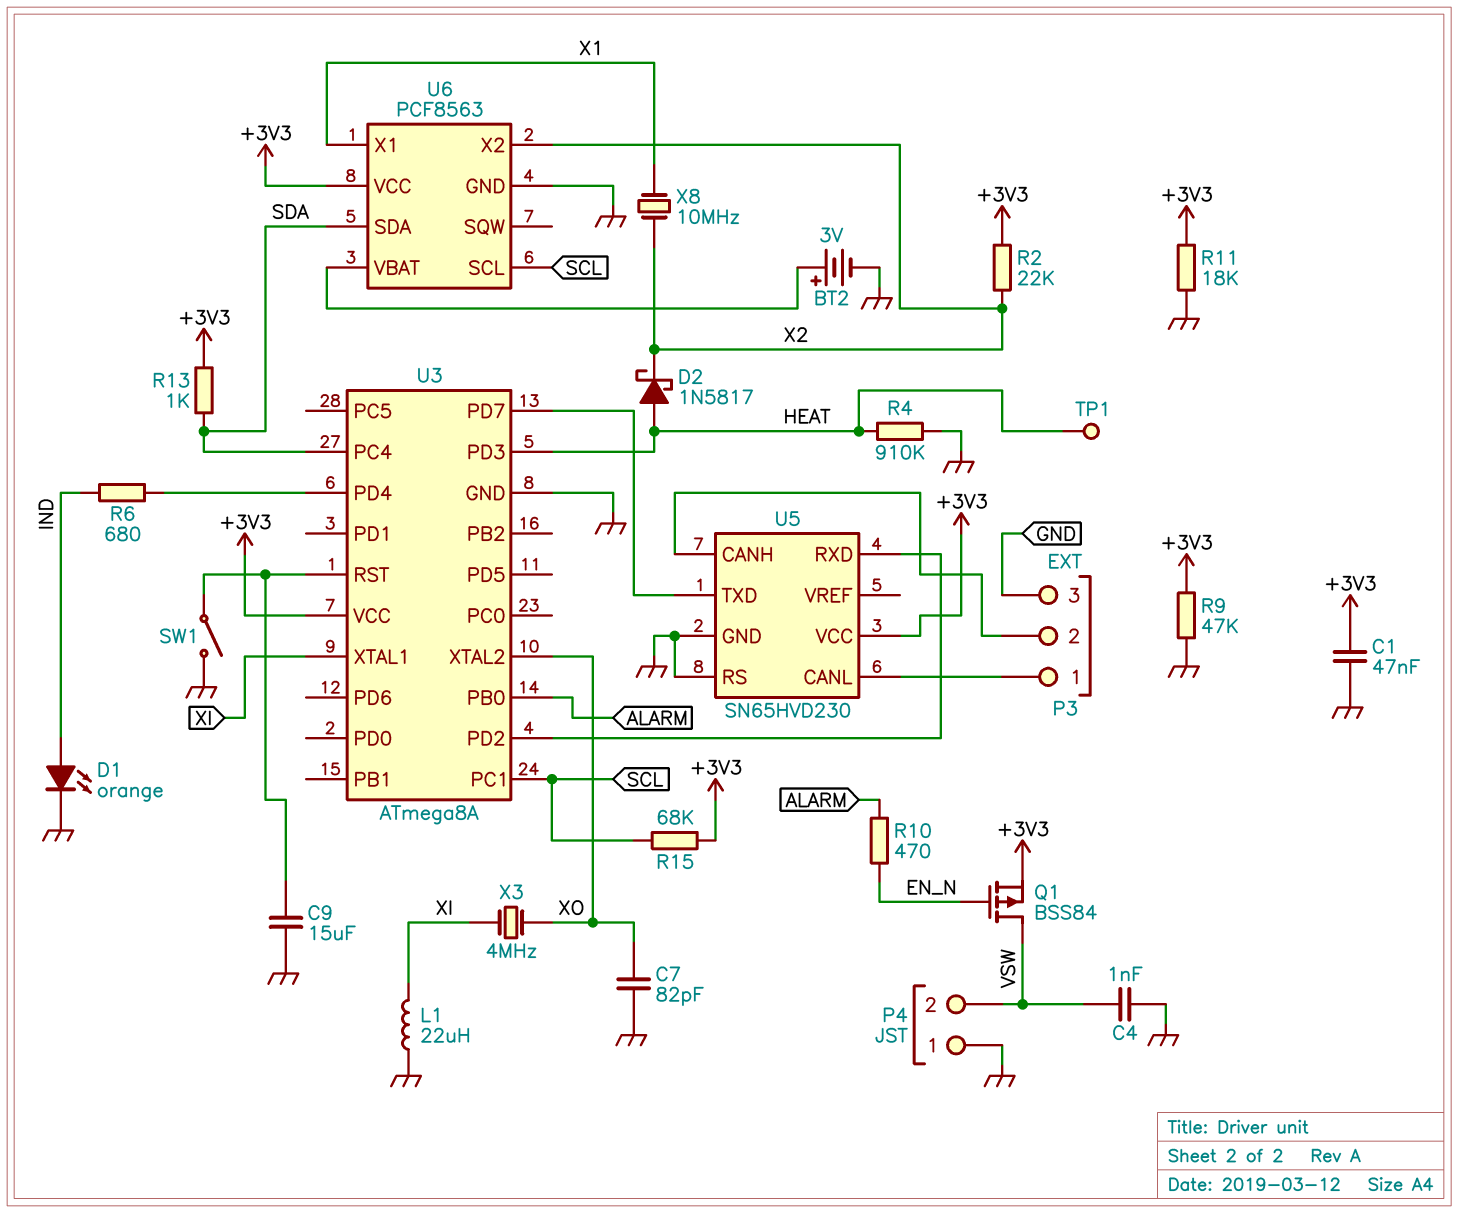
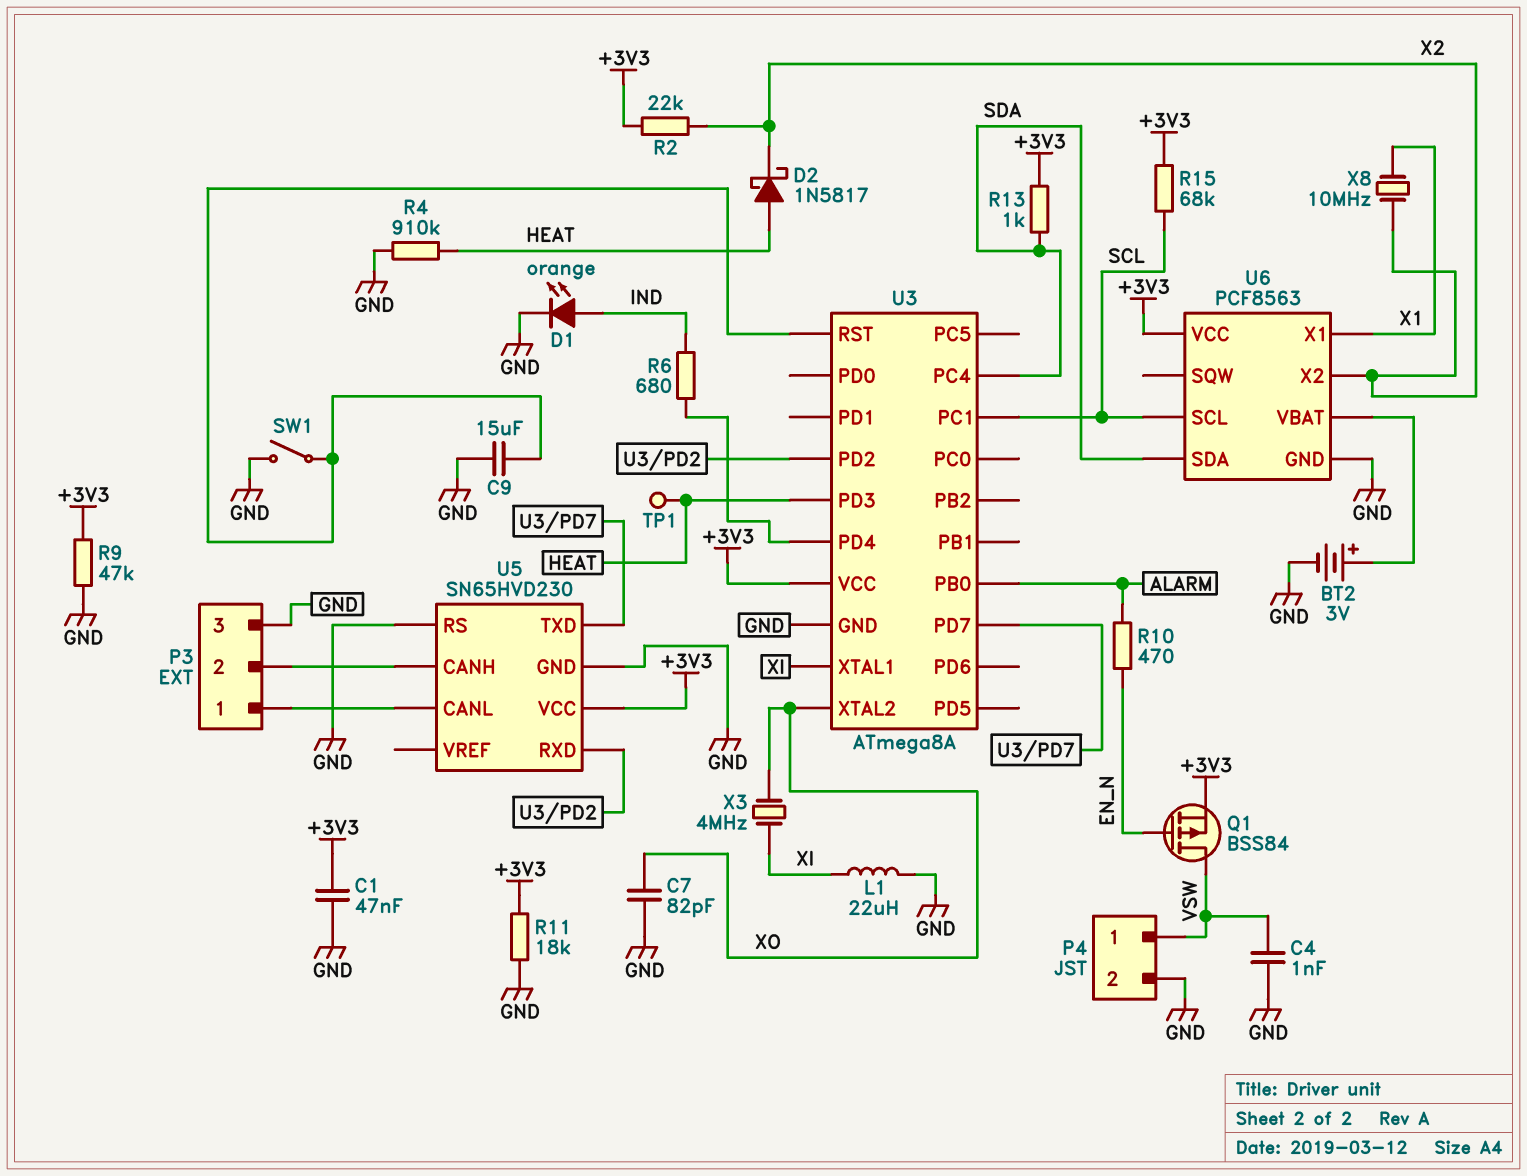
P4 pin 1: GND -> VSW
P4 pin 2: VSW -> GND

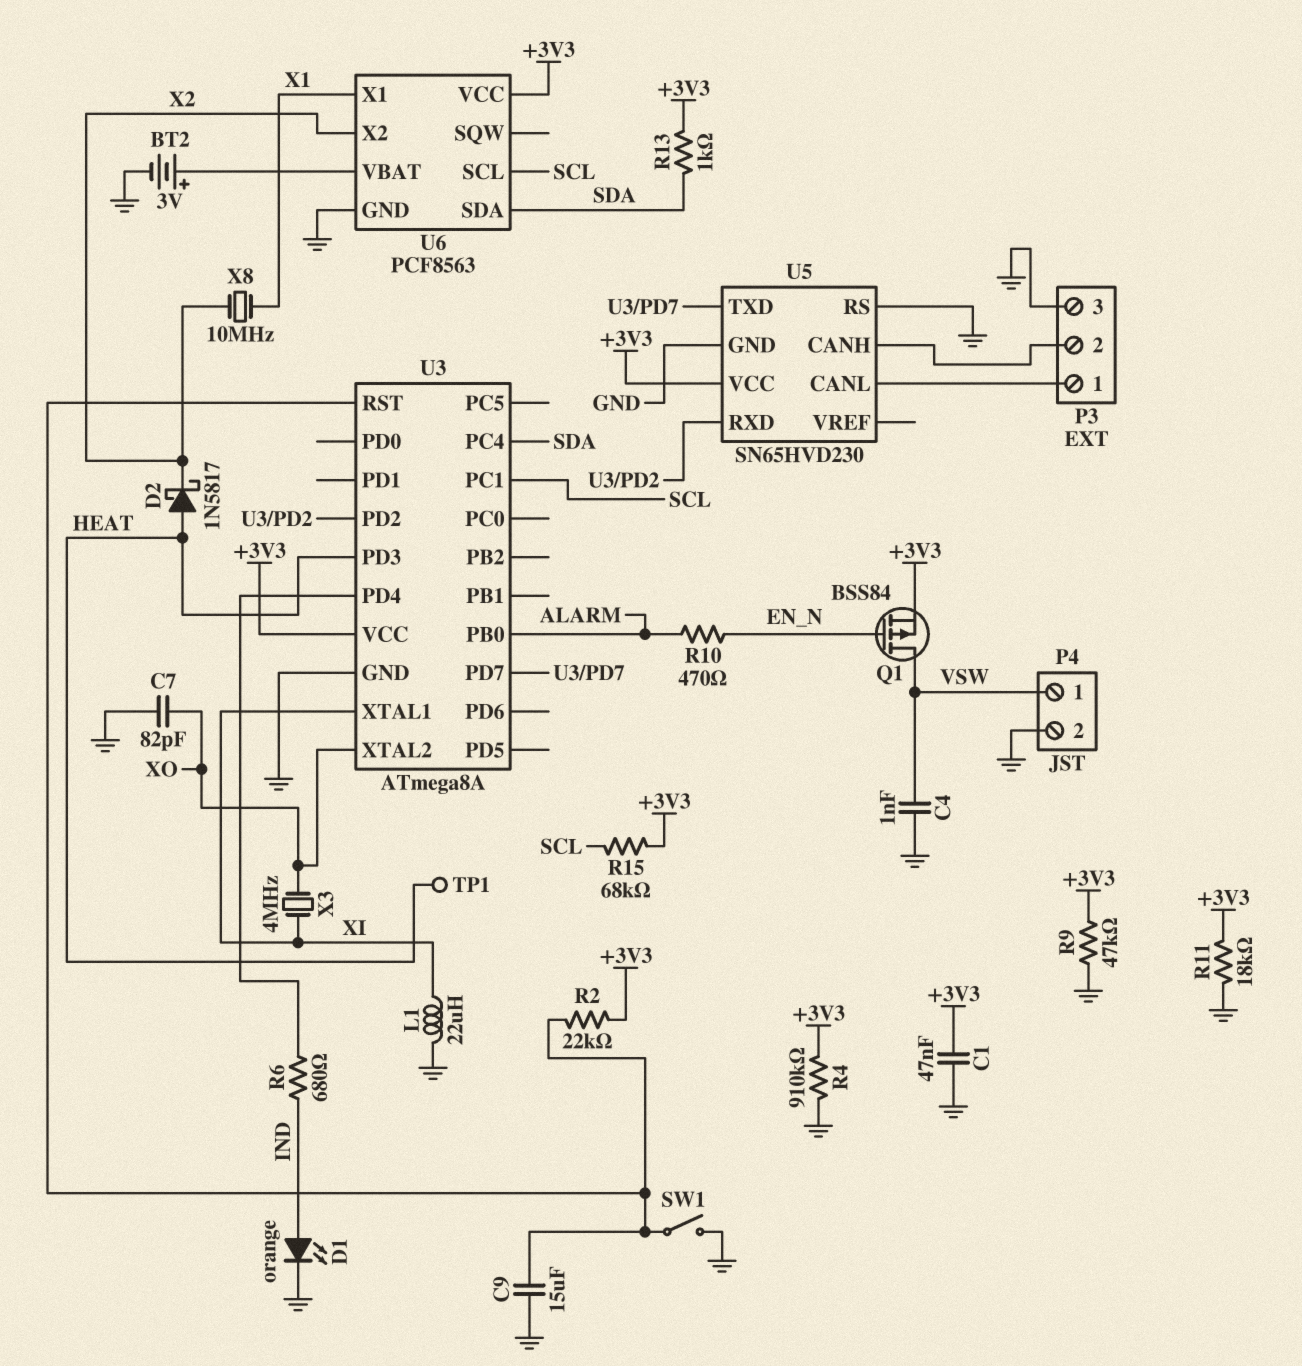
R2: 22k (+3V3, X2) -> 22k (+3V3, U3/RST)
R4: 910k (GND, HEAT) -> 910k (+3V3, GND)

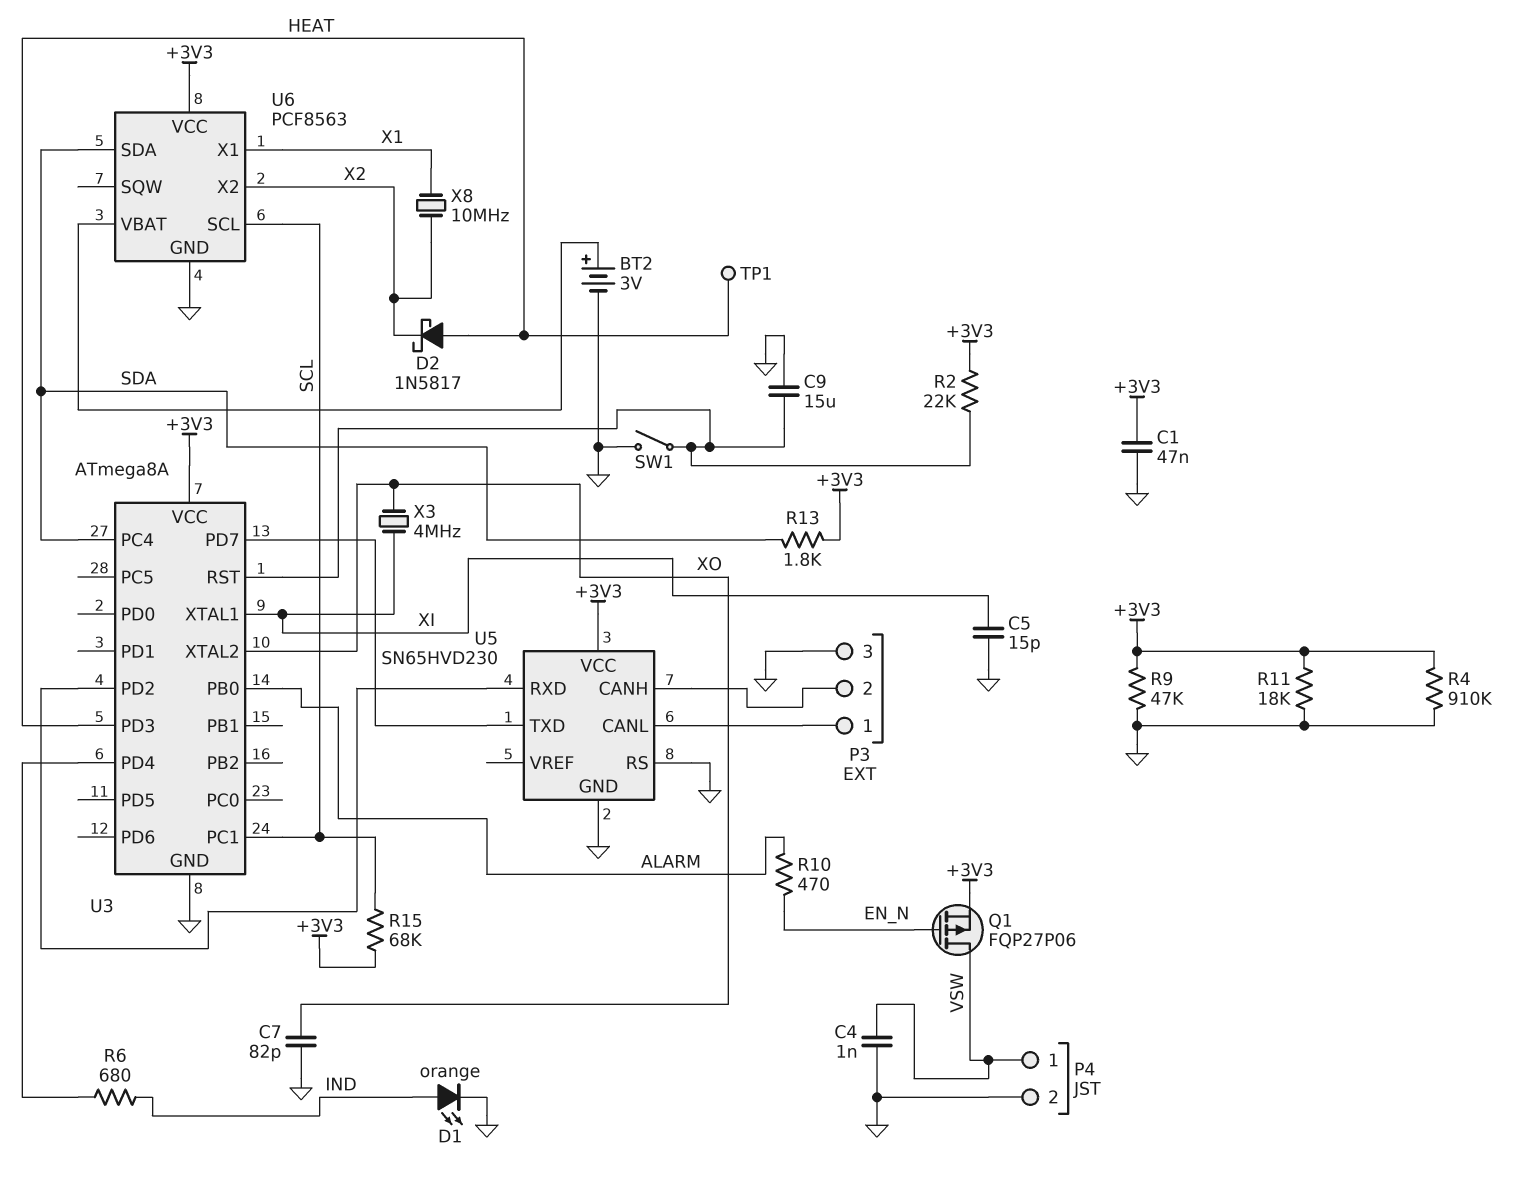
C5: none -> 15pF (GND, XI)
L1: 22uH (GND, XI) -> none
Q1: PMOS BSS84 (G EN_N, D VSW, S +3V3) -> PMOS FQP27P06 (G EN_N, D VSW, S +3V3)
R13: 1k (+3V3, SDA) -> 1.8k (+3V3, SDA)

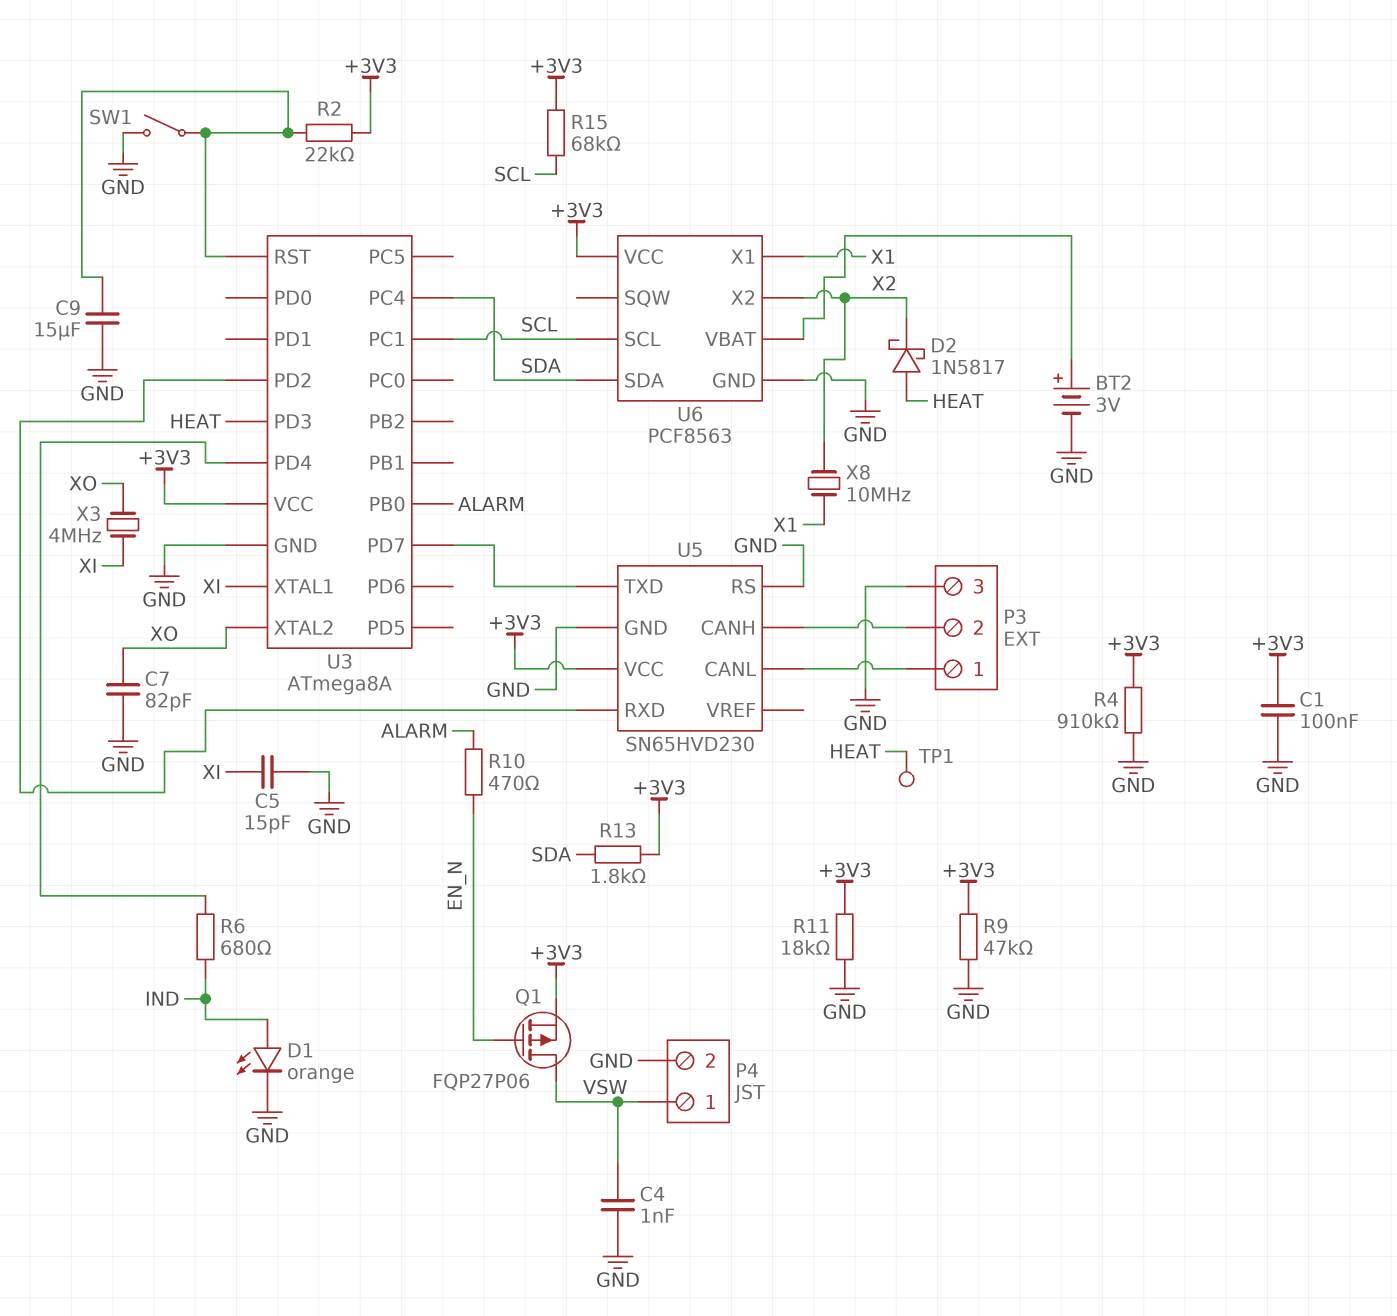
C1: 47nF (+3V3, GND) -> 100nF (+3V3, GND)

